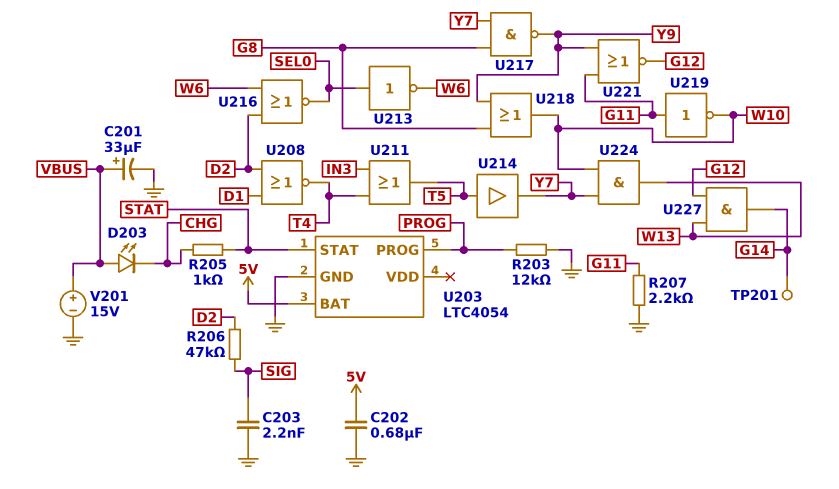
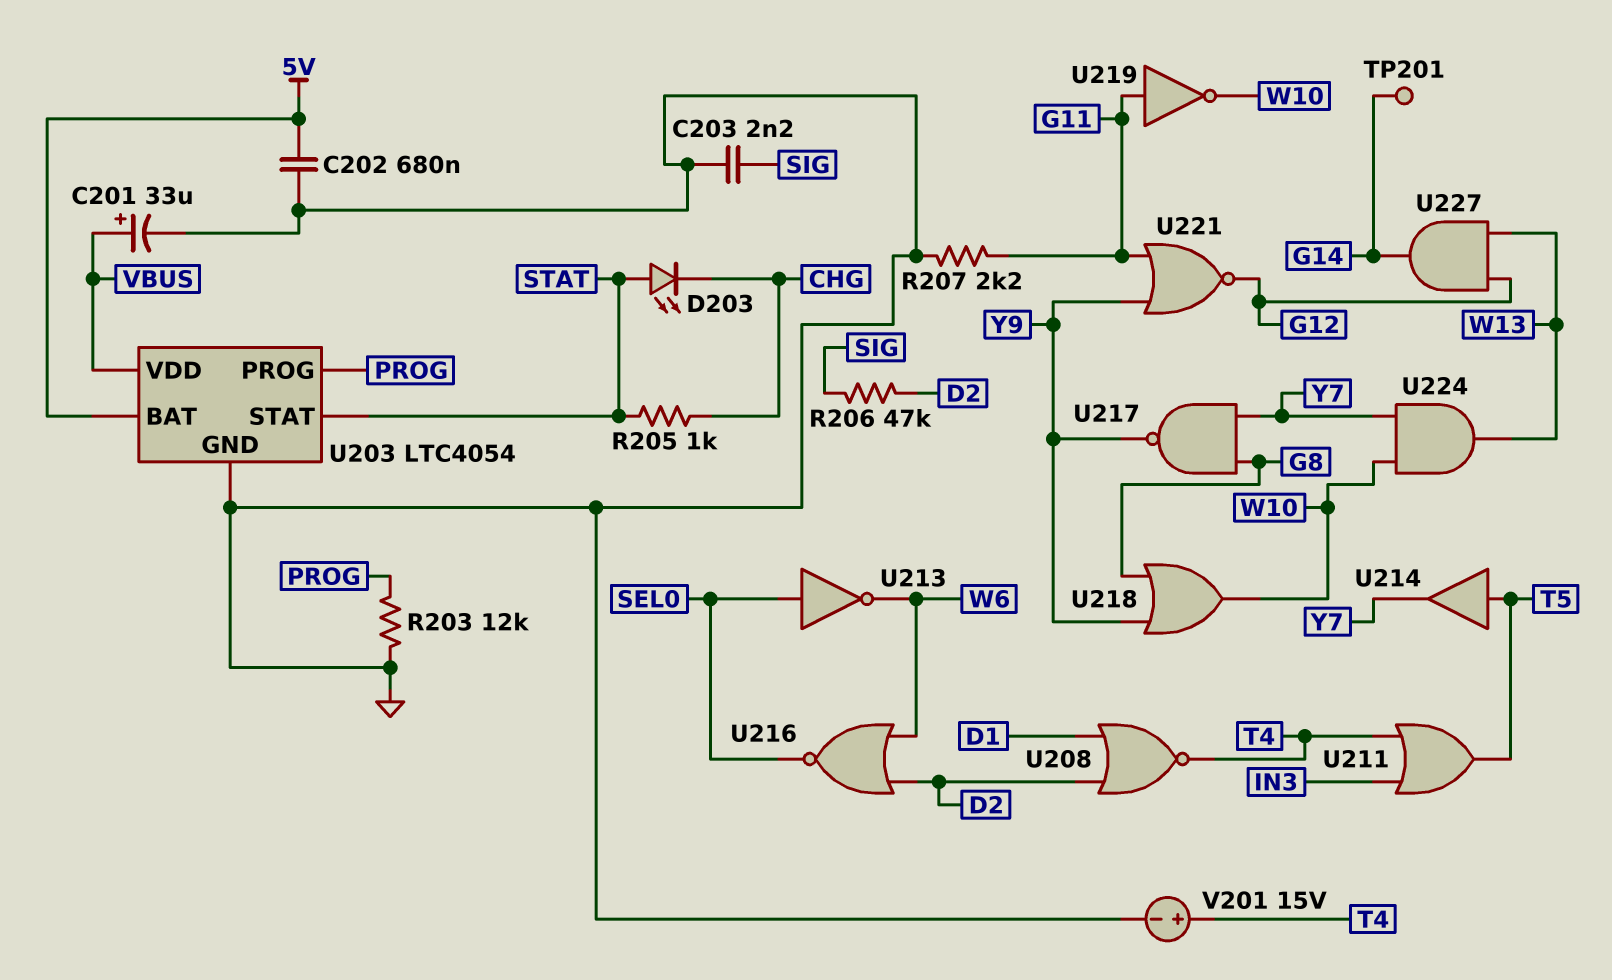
D203: LED (A VBUS, K CHG) -> LED (A STAT, K CHG)
U203 pin VDD: none -> VBUS
V201: 15V (plus VBUS, minus GND) -> 15V (plus T4, minus GND)

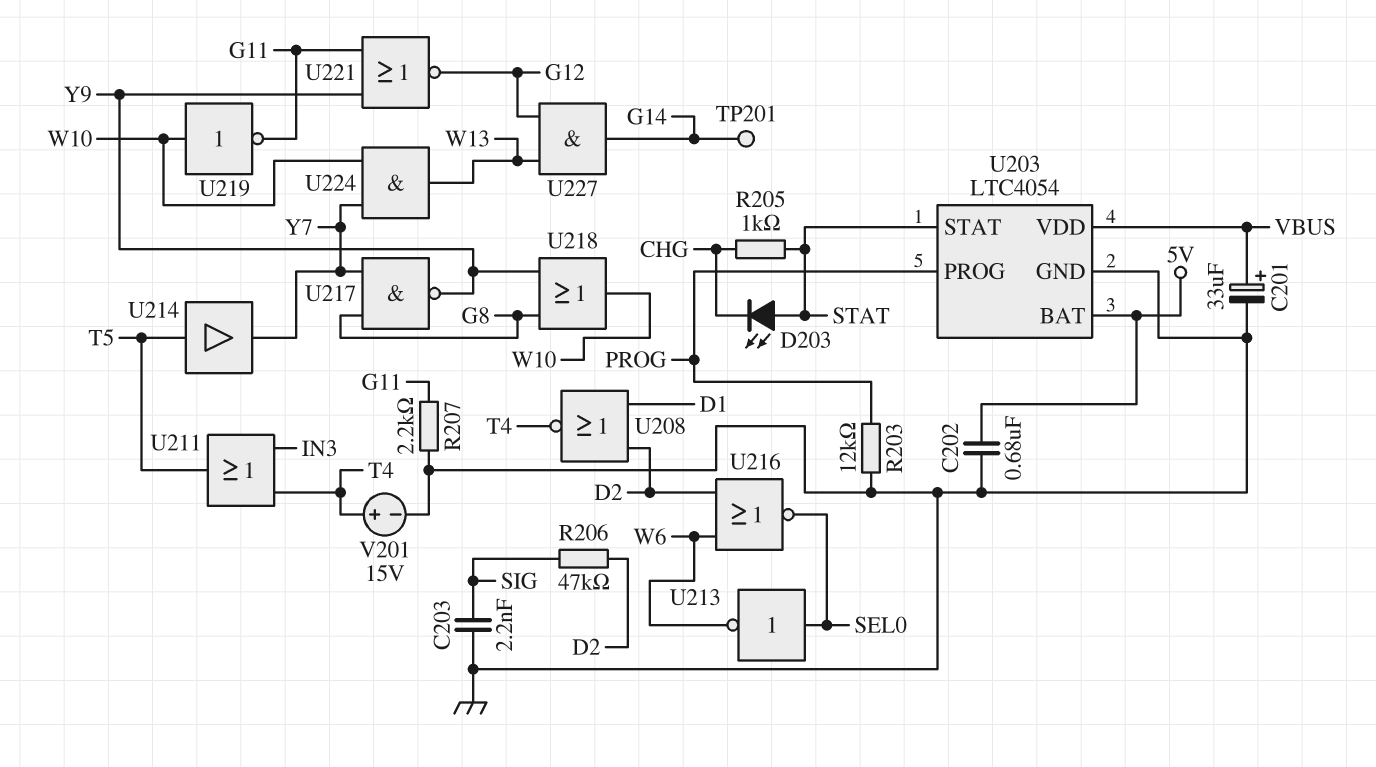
U219: NOT (in G11, out W10) -> NOT (in W10, out G11)

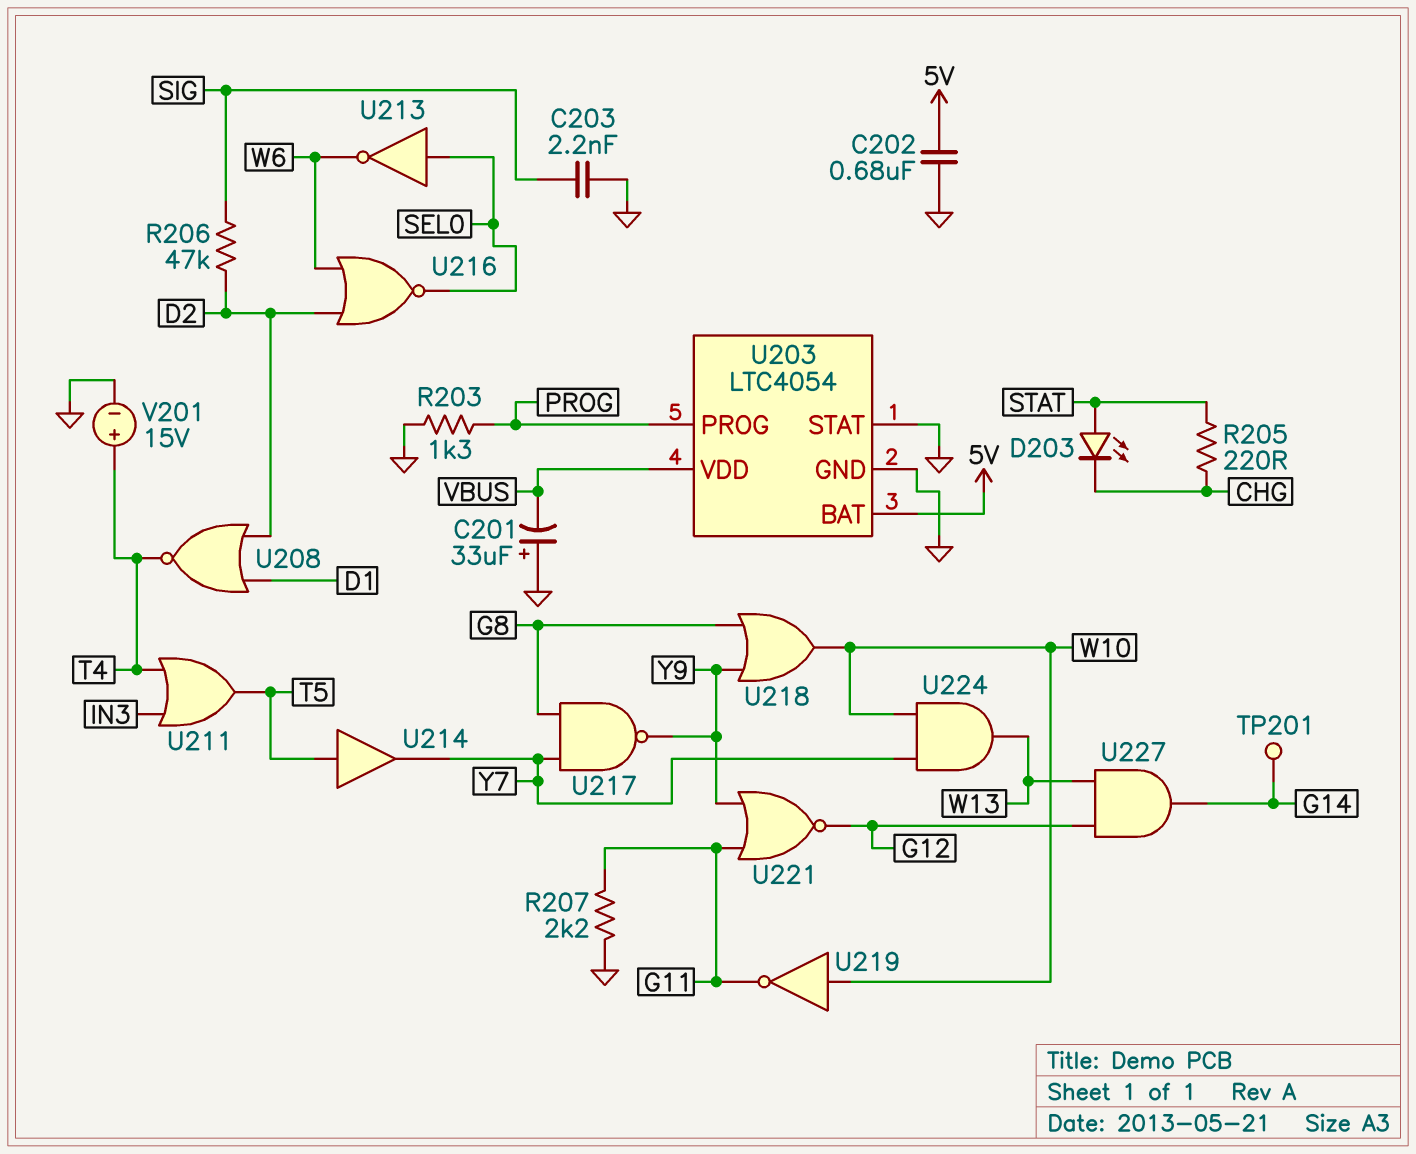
C201: 33uF (plus VBUS, minus GND) -> 33uF (plus GND, minus VBUS)
R203: 12k (GND, PROG) -> 1.3k (GND, PROG)
R205: 1k (CHG, STAT) -> 220 (CHG, STAT)
U203 pin STAT: STAT -> GND

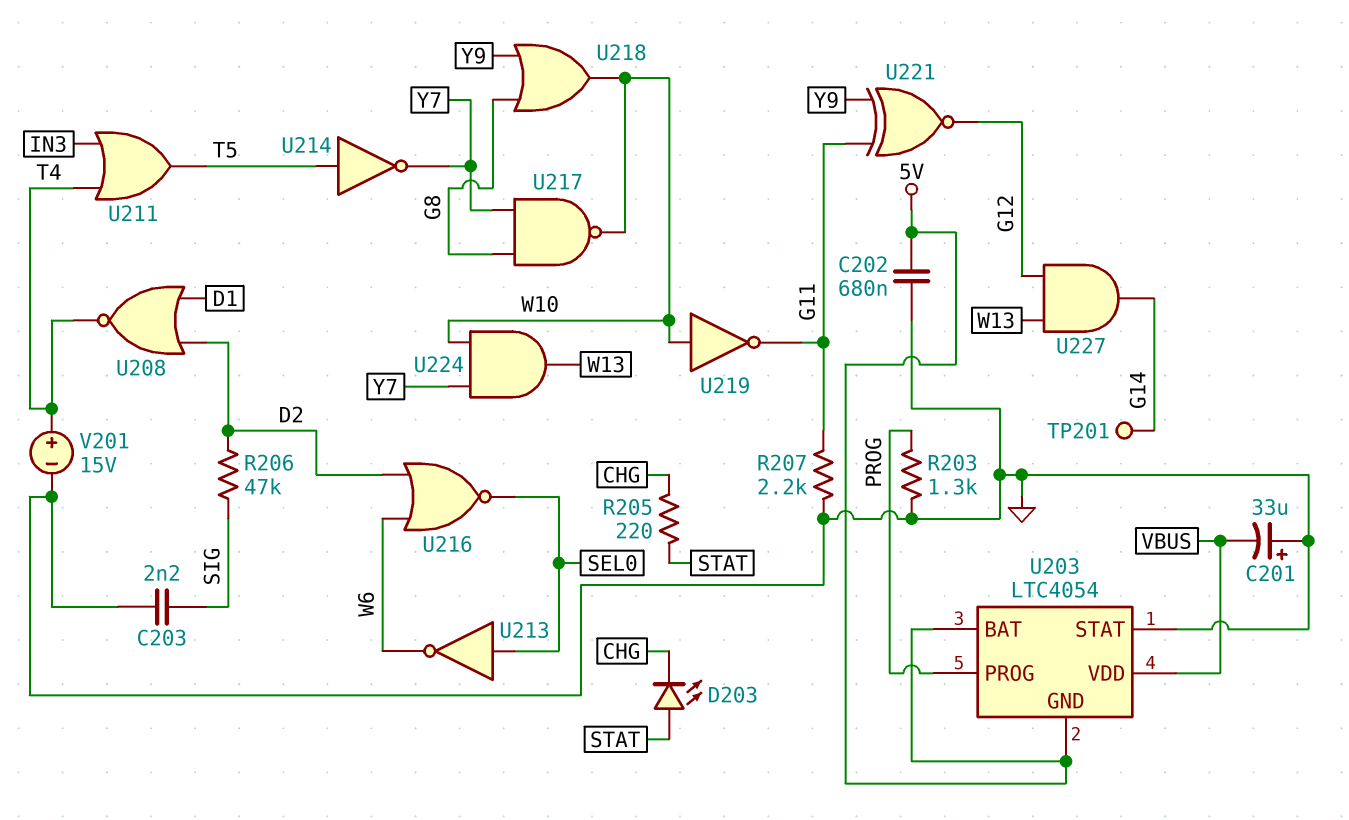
U203 pin GND: GND -> 5V
U214: buffer (in T5, out Y7) -> NOT (in T5, out Y7)
U217: NAND (in G8, in Y7, out Y9) -> NAND (in G8, in Y7, out W10)
U221: NOR (in G11, in Y9, out G12) -> XNOR (in G11, in Y9, out G12)

